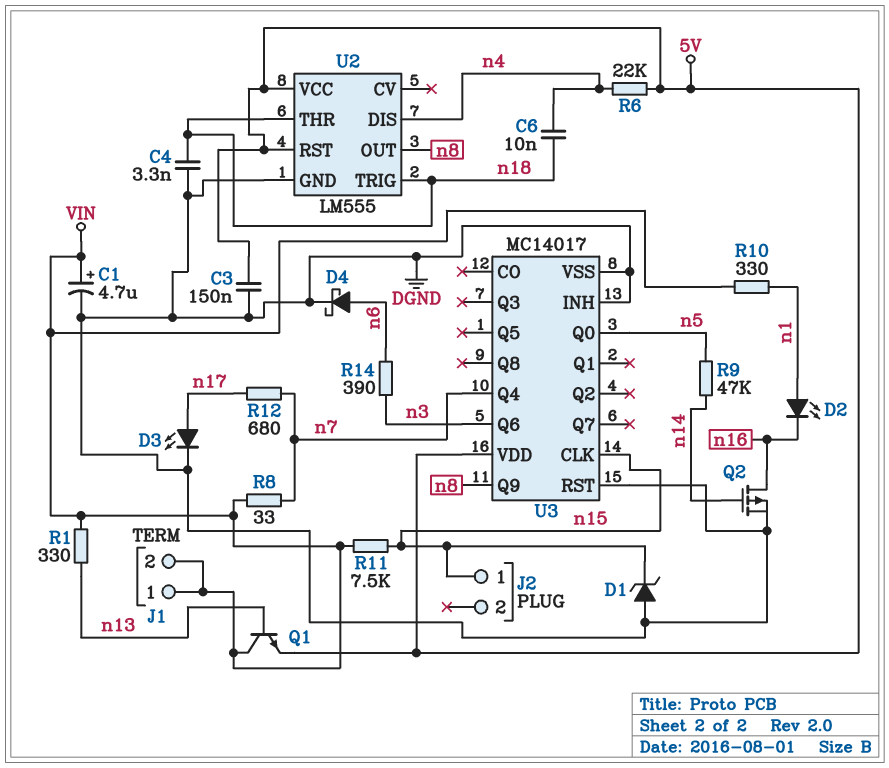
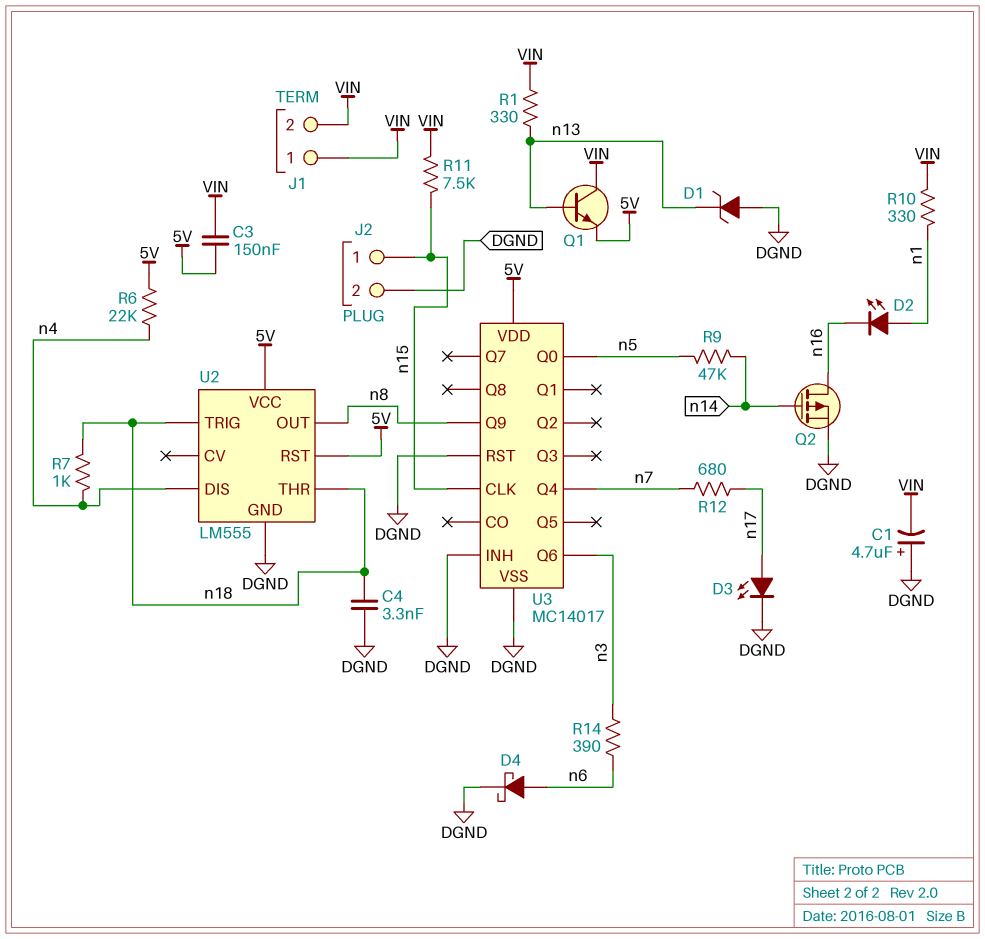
C1: 4.7uF (plus VIN, minus DGND) -> 4.7uF (plus DGND, minus VIN)
C3: 150nF (5V, DGND) -> 150nF (5V, VIN)
C6: 10nF (n4, n18) -> none
D1: zener (A DGND, K n15) -> zener (A DGND, K n13)
J2 pin 2: none -> DGND
R7: none -> 1k (n4, n18)
R8: 33 (VIN, n7) -> none

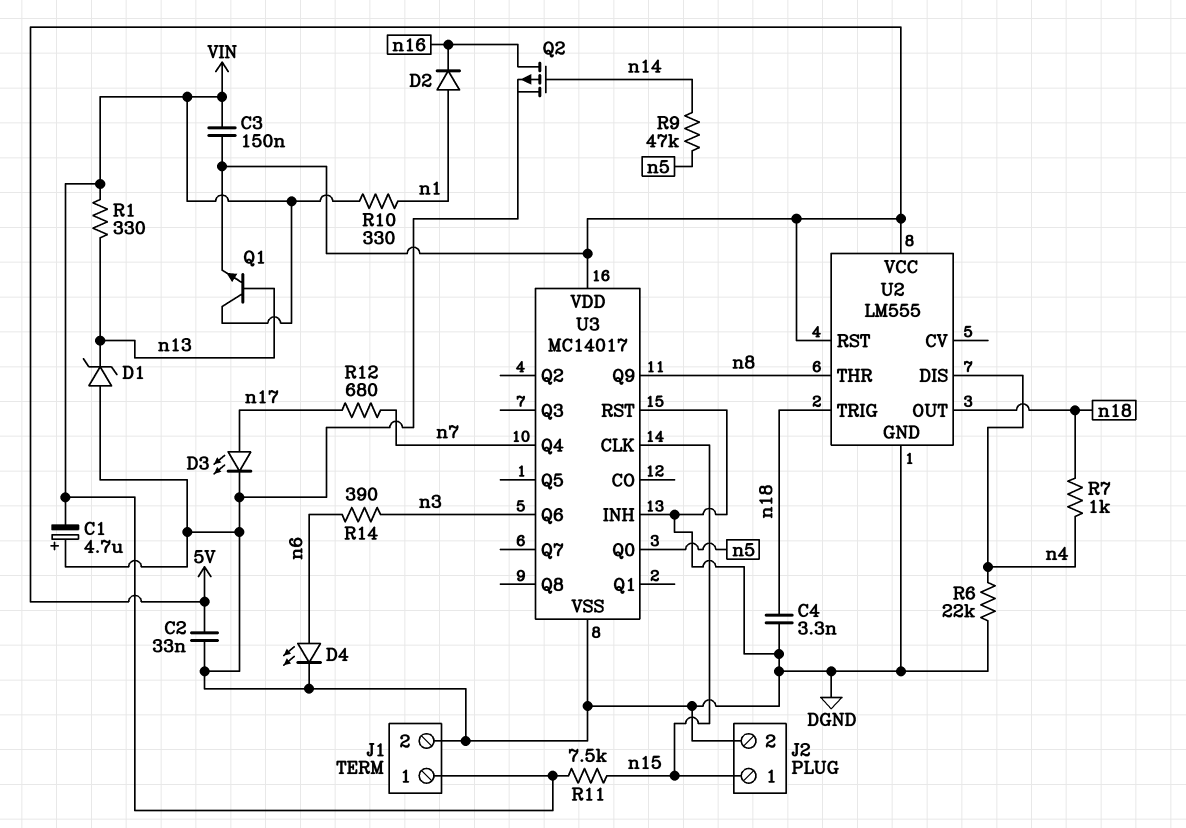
C2: none -> 33nF (5V, DGND)
D2: LED (A n1, K n16) -> diode (A n1, K n16)
D4: schottky (A n6, K DGND) -> LED (A n6, K DGND)
J1 pin 2: VIN -> DGND
R6: 22k (5V, n4) -> 22k (DGND, n4)
U2 pin OUT: n8 -> n18
U2 pin THR: n18 -> n8

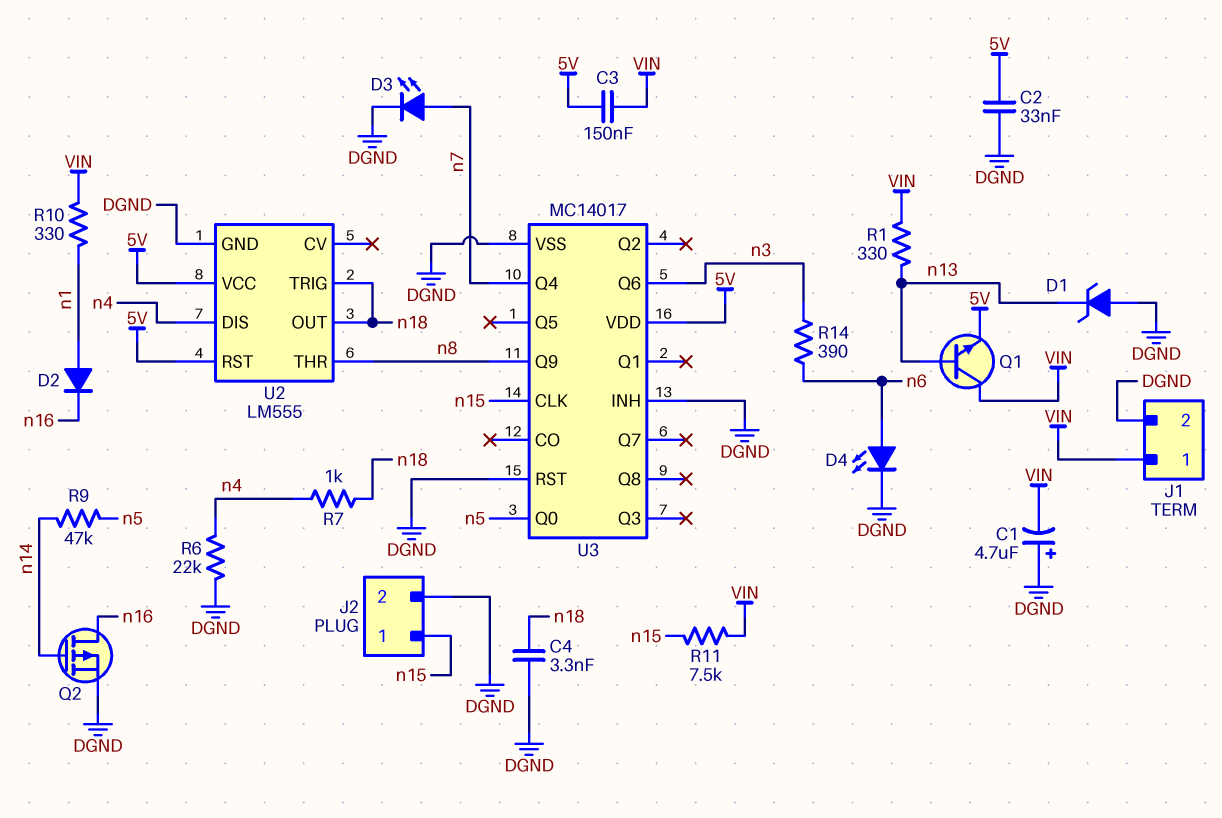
D3: LED (A n17, K DGND) -> LED (A n7, K DGND)
R12: 680 (n7, n17) -> none

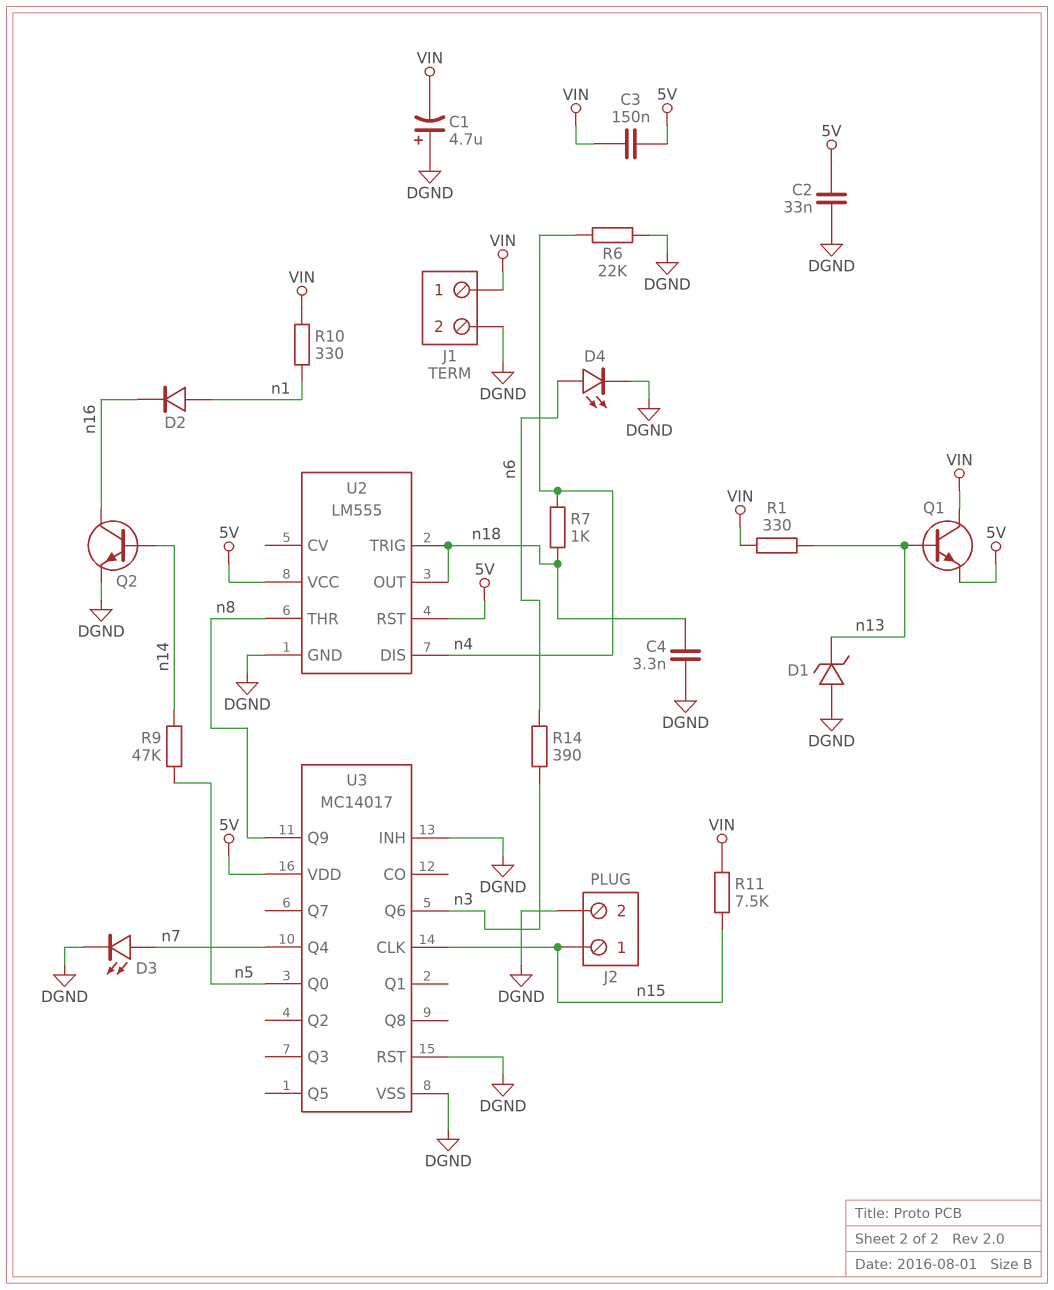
Q2: PMOS (G n14, D n16, S DGND) -> NPN (B n14, C n16, E DGND)

